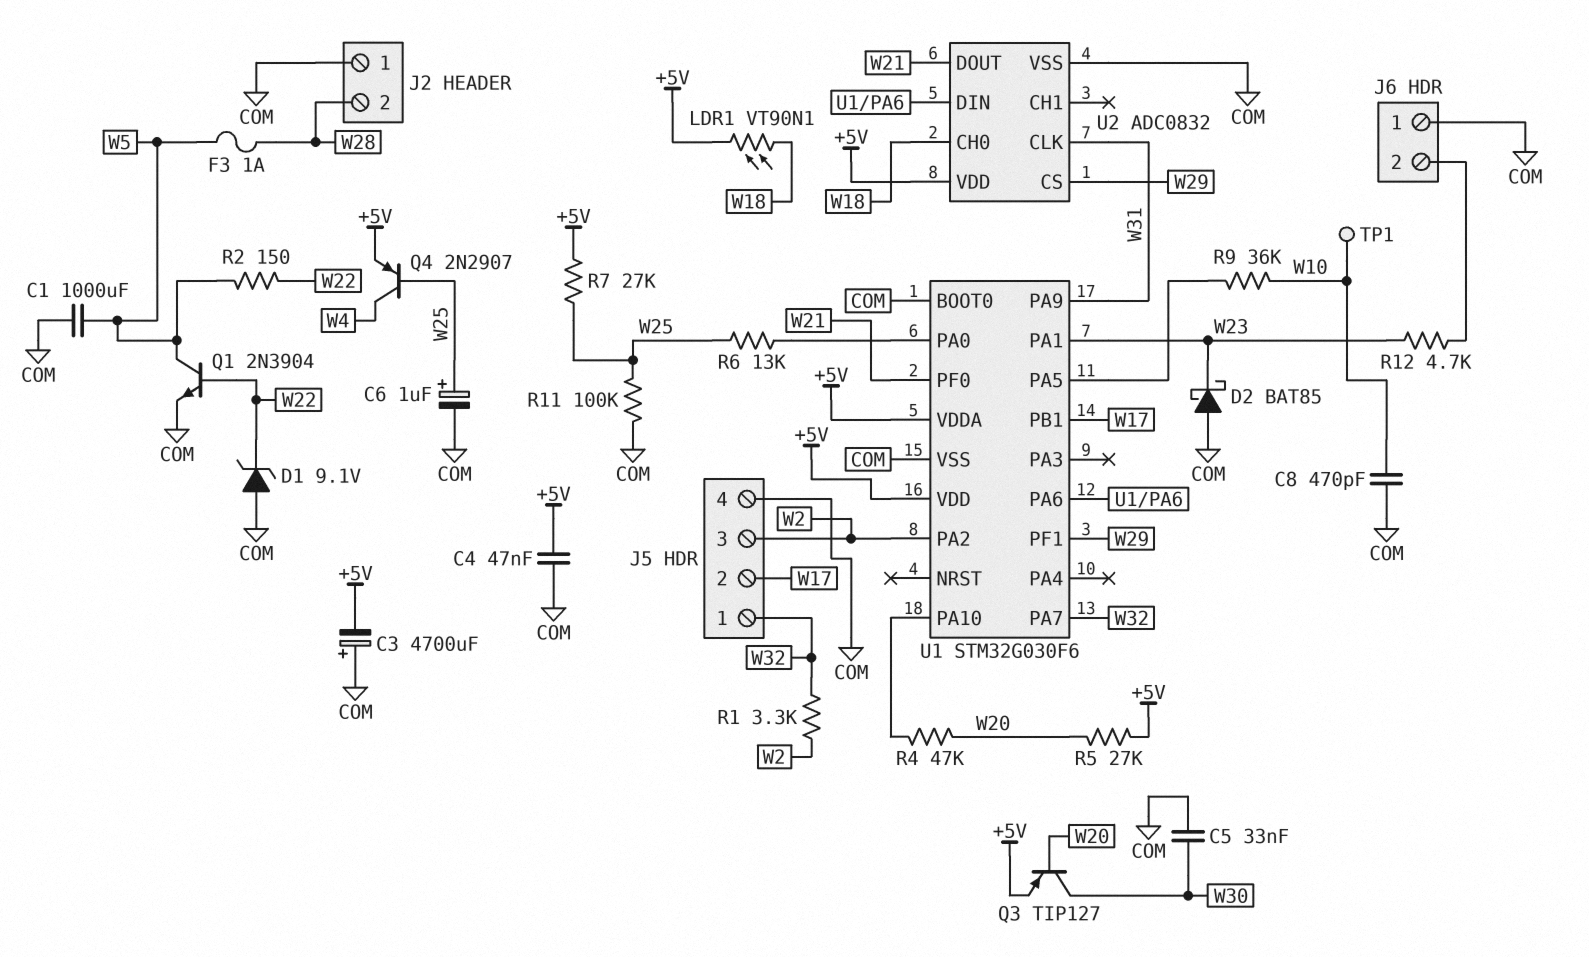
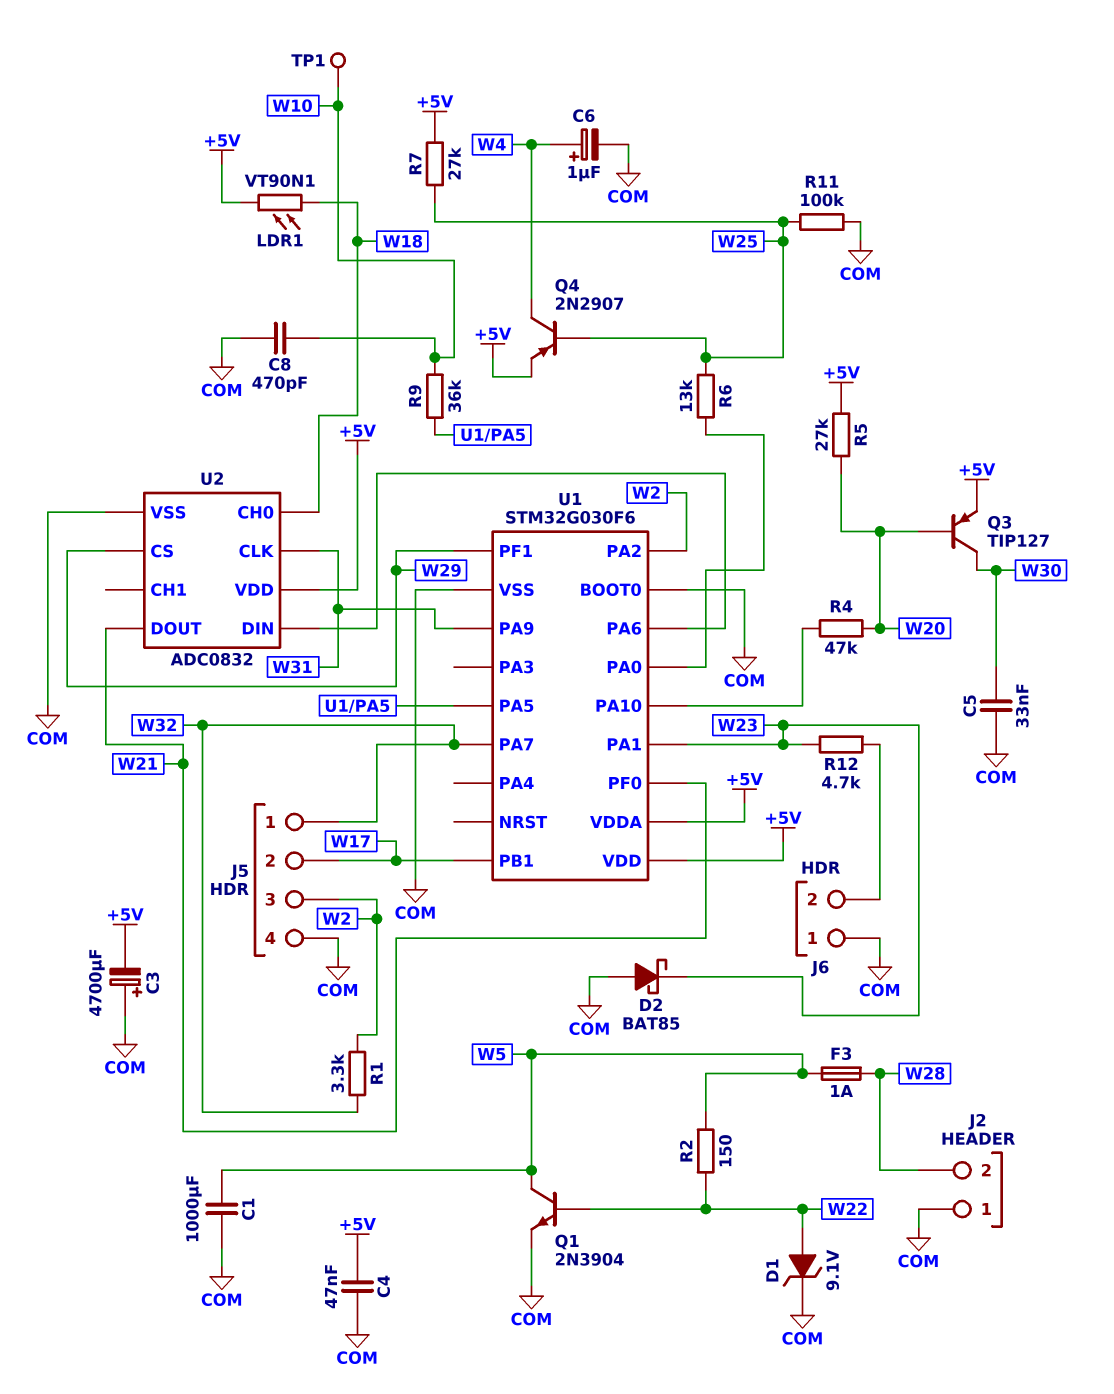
C6: 1uF (plus W25, minus COM) -> 1uF (plus W4, minus COM)
D1: zener 9.1V (A COM, K W22) -> zener 9.1V (A W22, K COM)

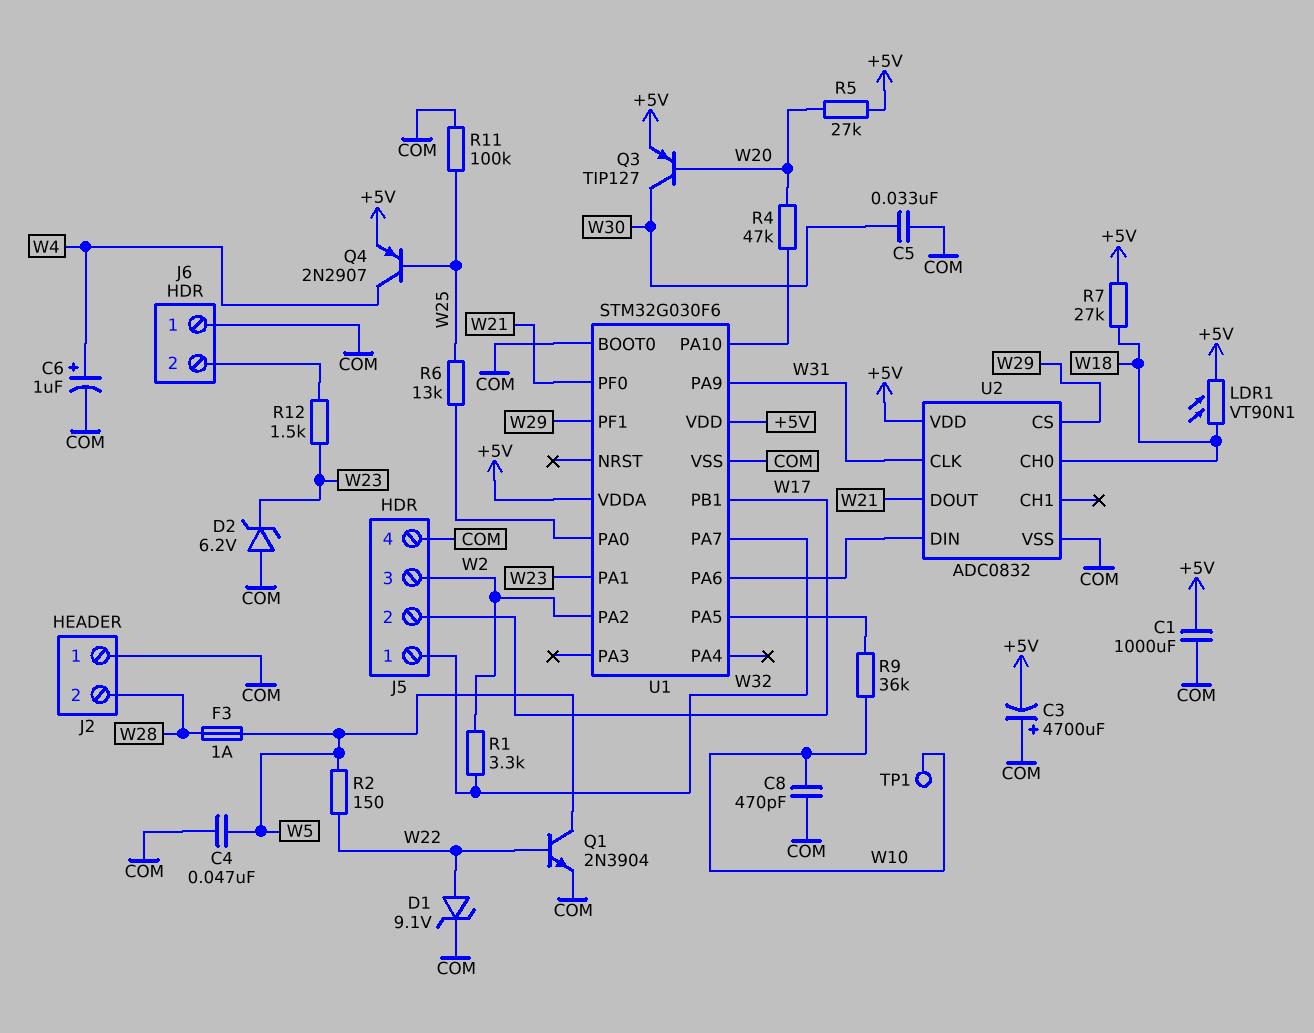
C1: 1000uF (COM, W5) -> 1000uF (+5V, COM)
C4: 47nF (+5V, COM) -> 47nF (COM, W5)
D2: schottky BAT85 (A COM, K W23) -> zener 6.2V (A COM, K W23)
R7: 27k (+5V, W25) -> 27k (+5V, W18)
R12: 4.7k (J6/2, W23) -> 1.5k (J6/2, W23)

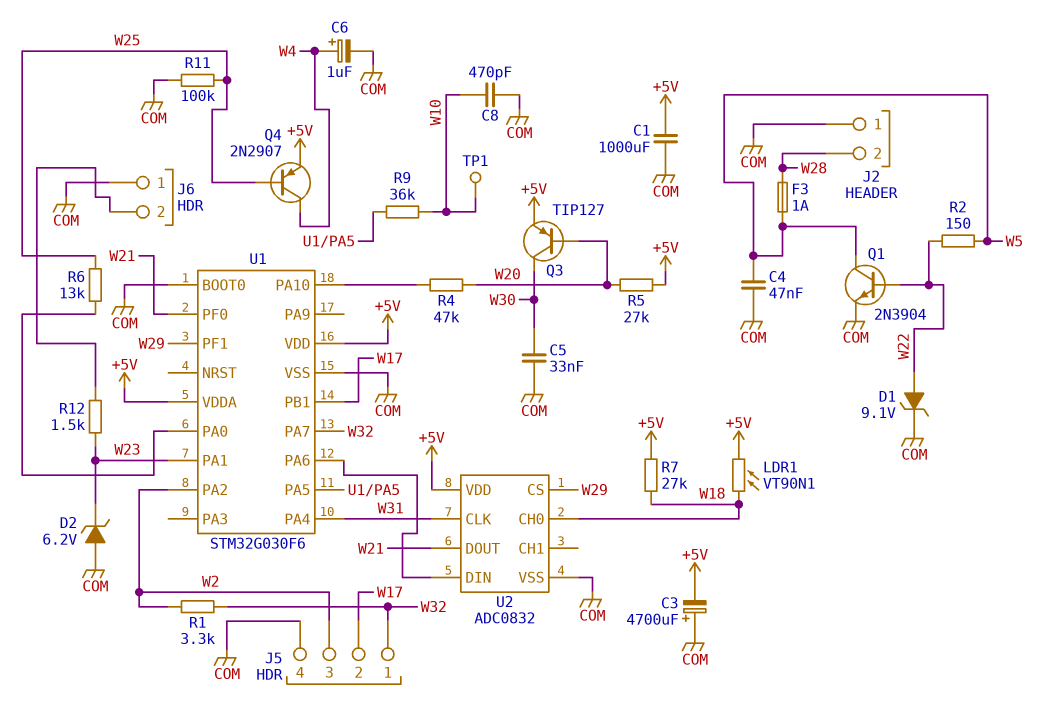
U1 pin PA4: none -> W31
U1 pin PA9: W31 -> none

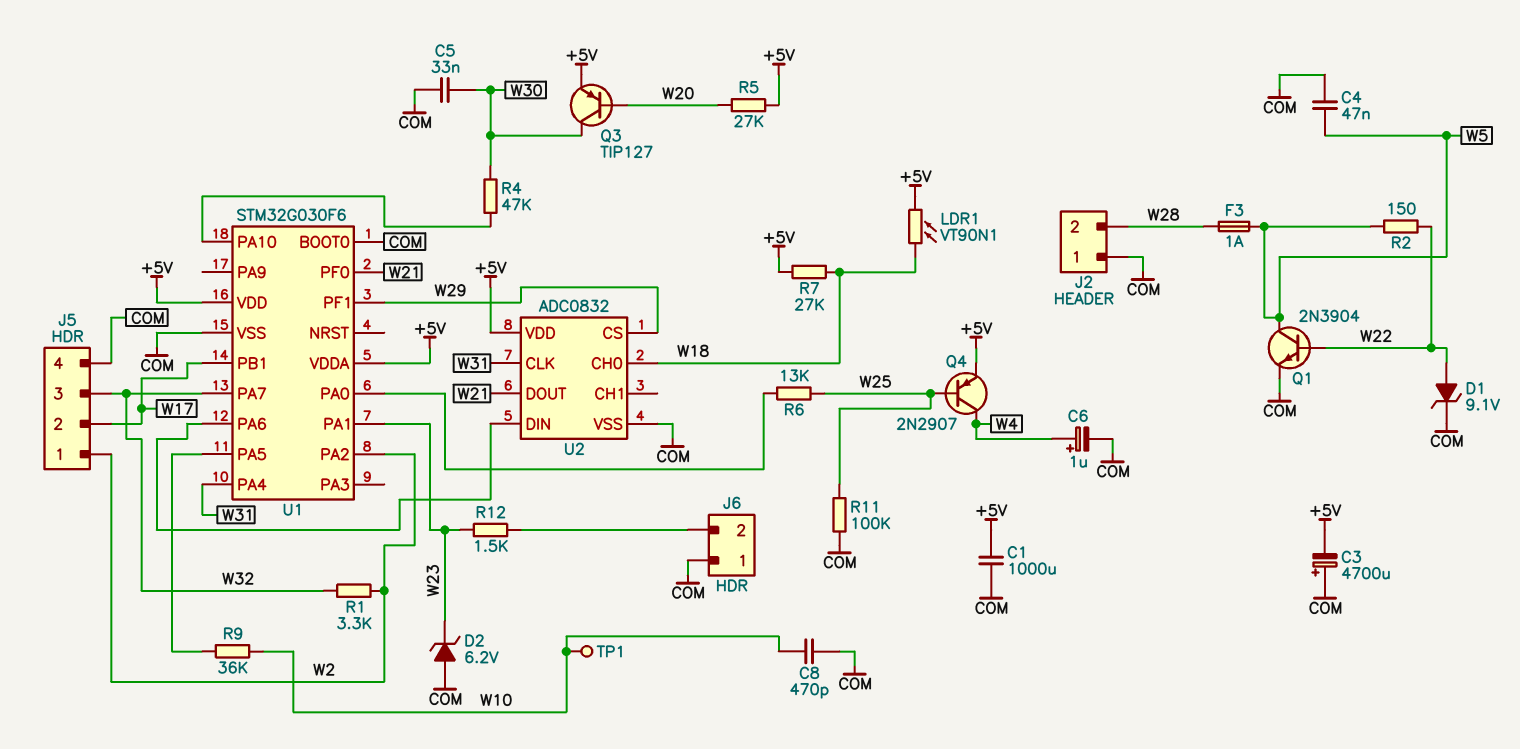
J5 pin 1: W32 -> W2
J5 pin 3: W2 -> W32
R4: 47k (U1/PA10, W20) -> 47k (U1/PA10, W30)

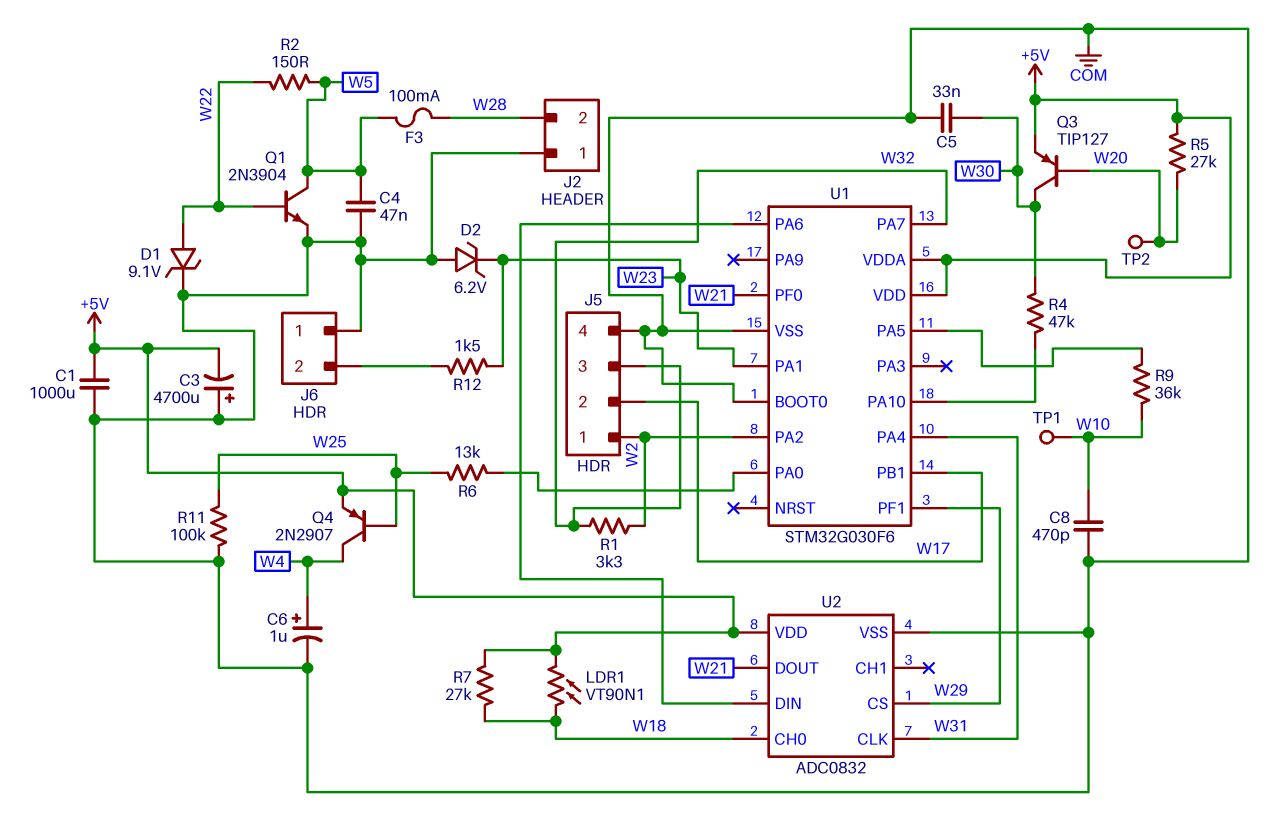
F3: 1A (W5, W28) -> 100mA (W5, W28)
TP2: none -> test point (W20)

